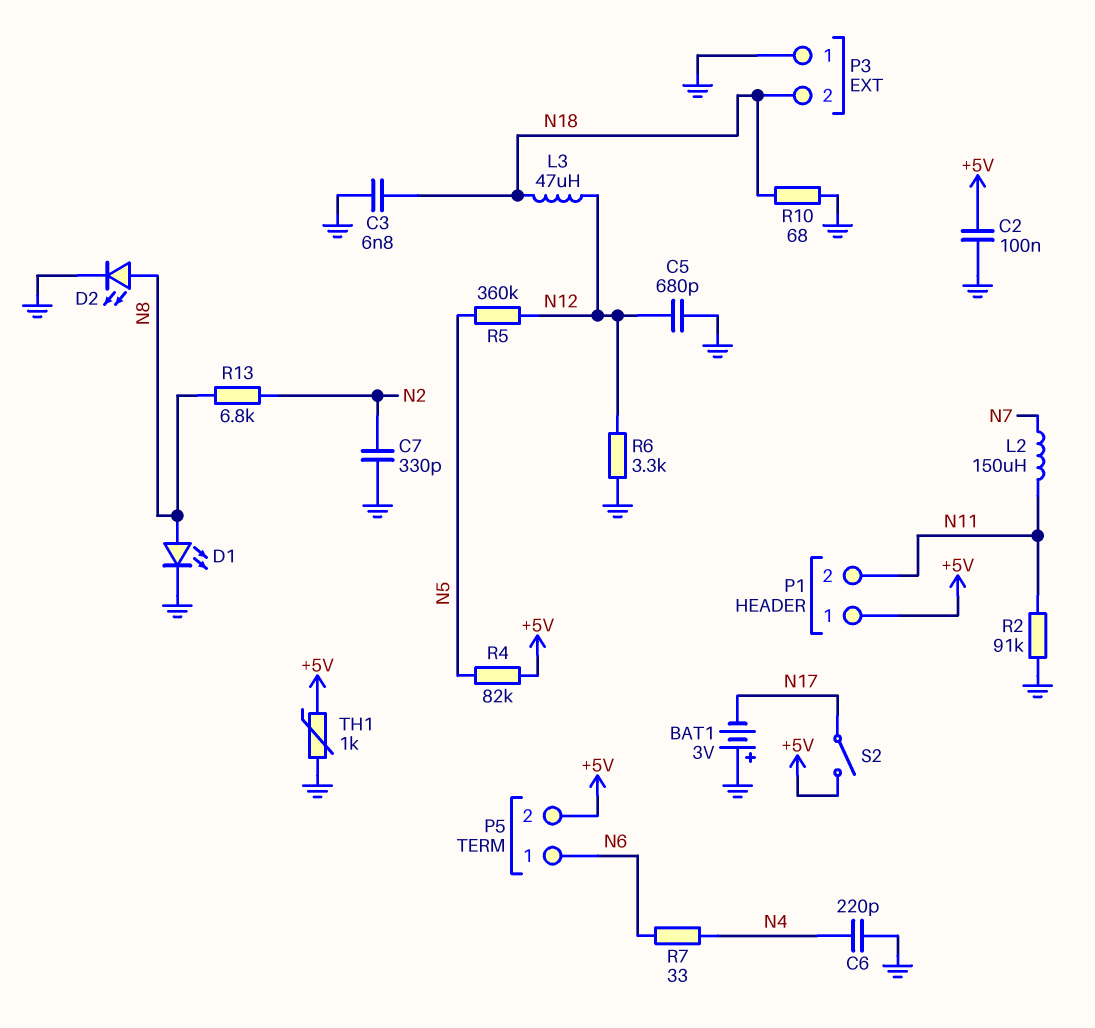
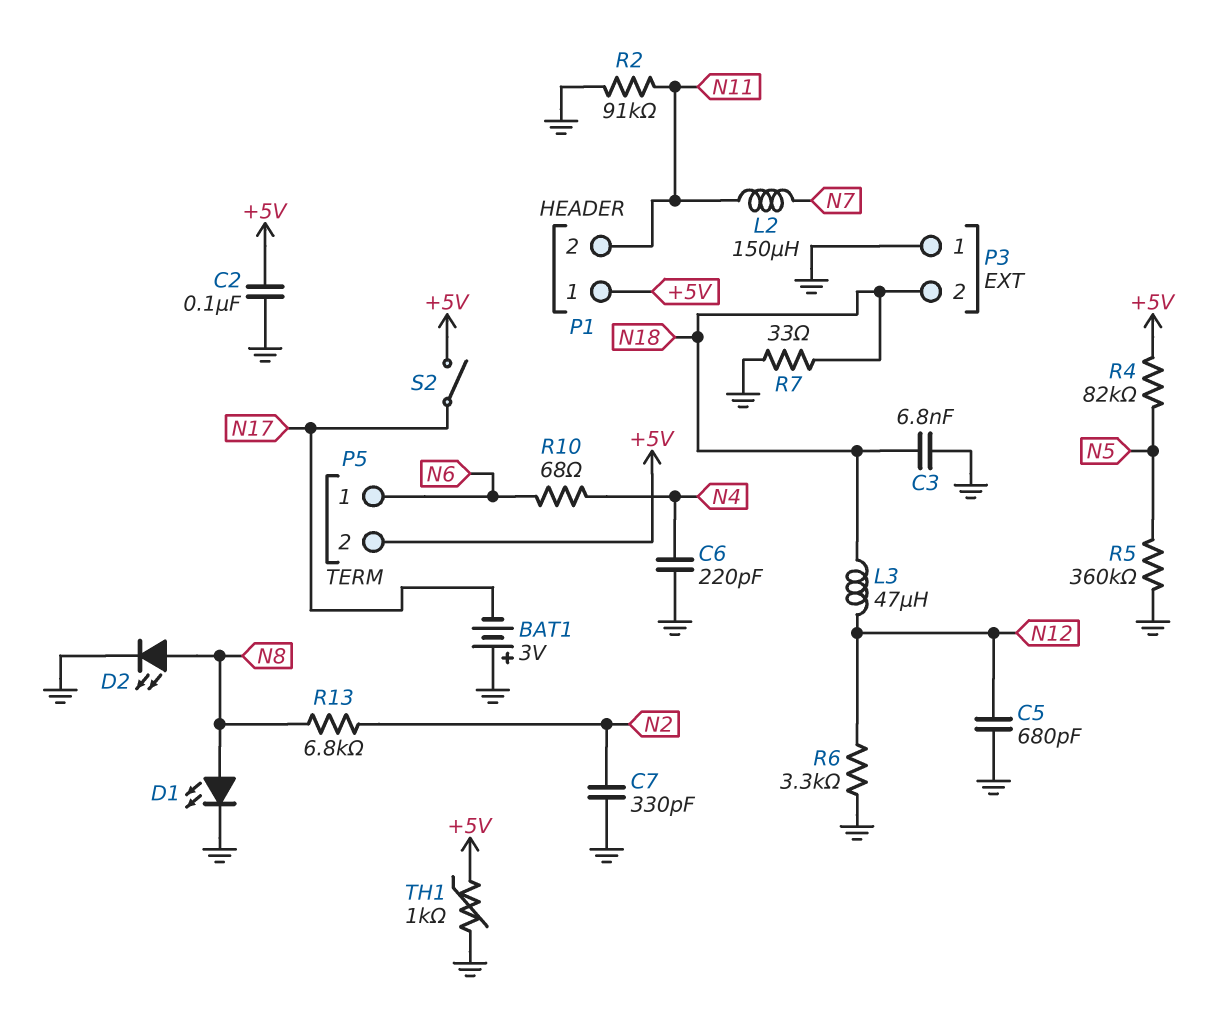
R5: 360k (N5, N12) -> 360k (GND, N5)
R7: 33 (N4, N6) -> 33 (GND, N18)
R10: 68 (GND, N18) -> 68 (N4, N6)

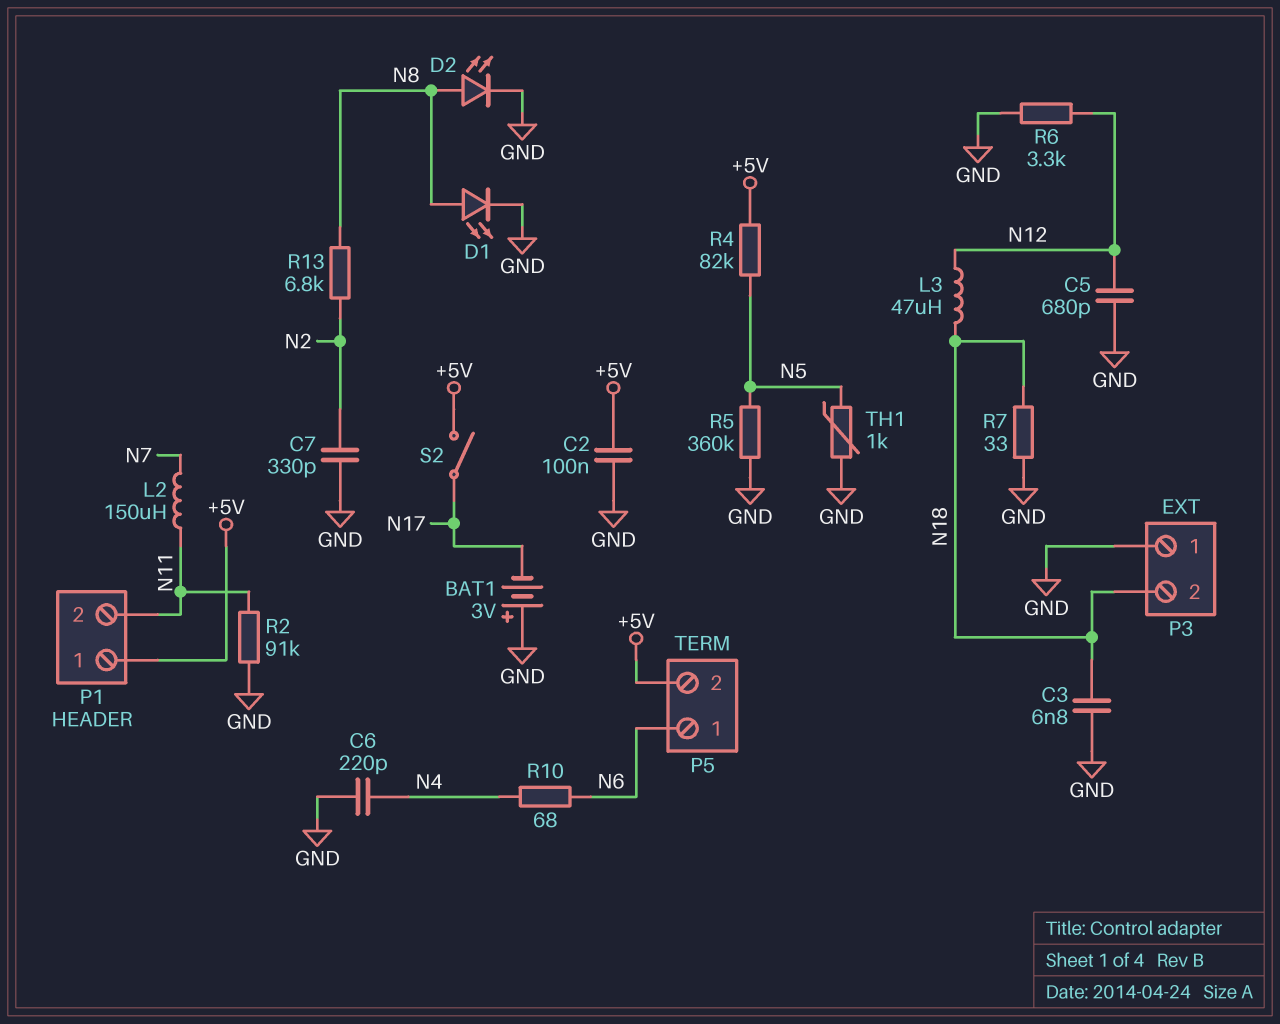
TH1: 1k (+5V, GND) -> 1k (GND, N5)

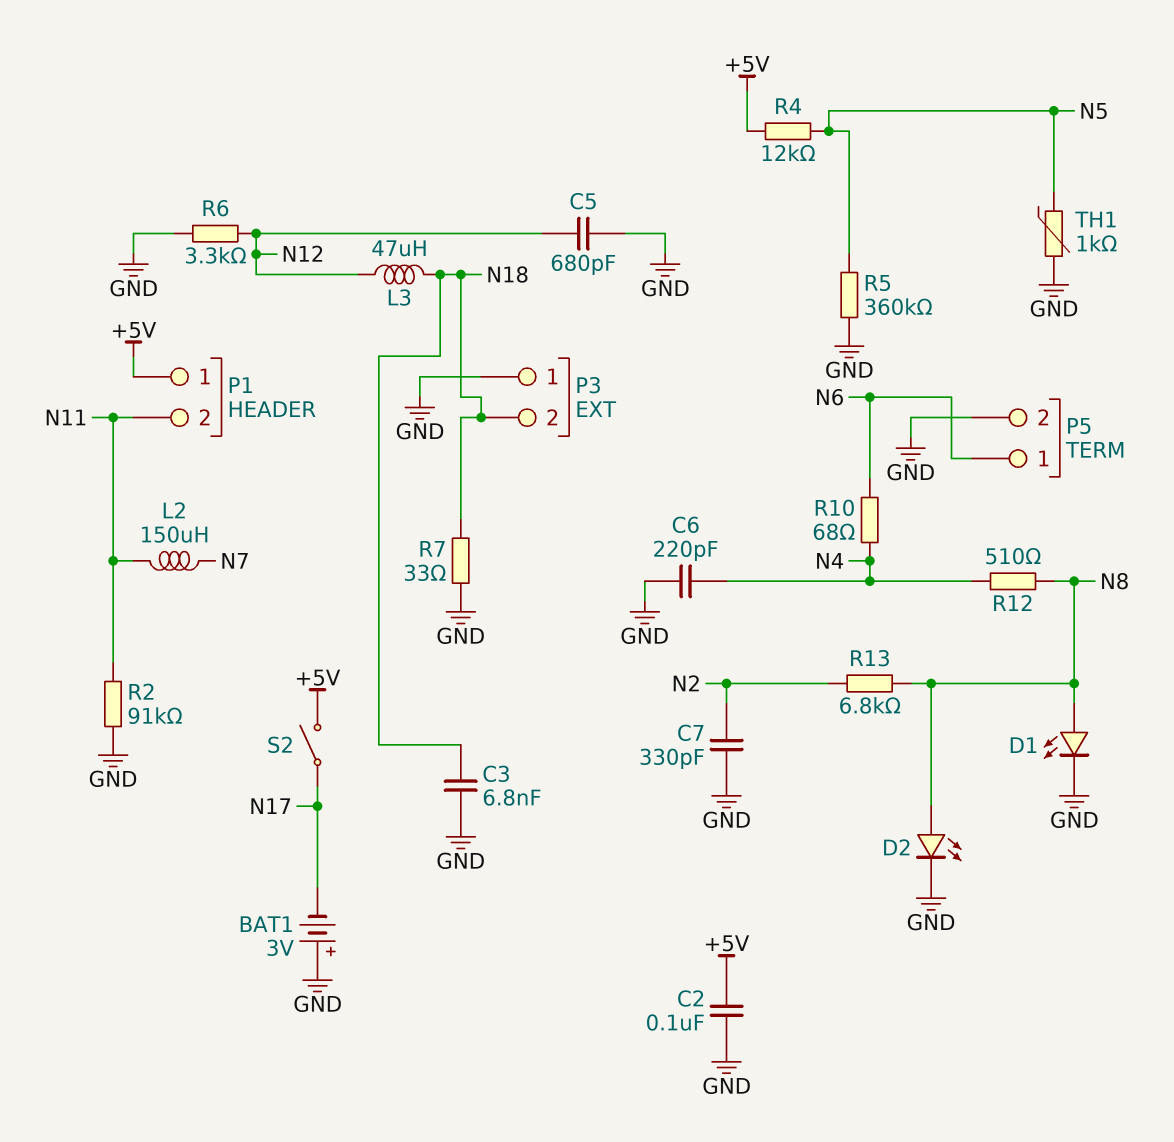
P5 pin 2: +5V -> GND
R4: 82k (+5V, N5) -> 12k (+5V, N5)
R12: none -> 510 (N4, N8)

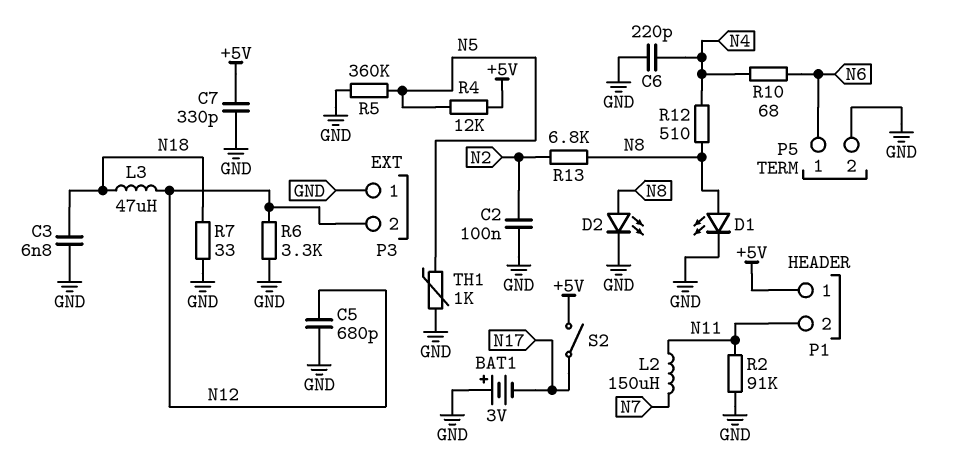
C2: 100nF (+5V, GND) -> 100nF (GND, N2)
C7: 330pF (GND, N2) -> 330pF (+5V, GND)
P3 pin 2: N18 -> N12

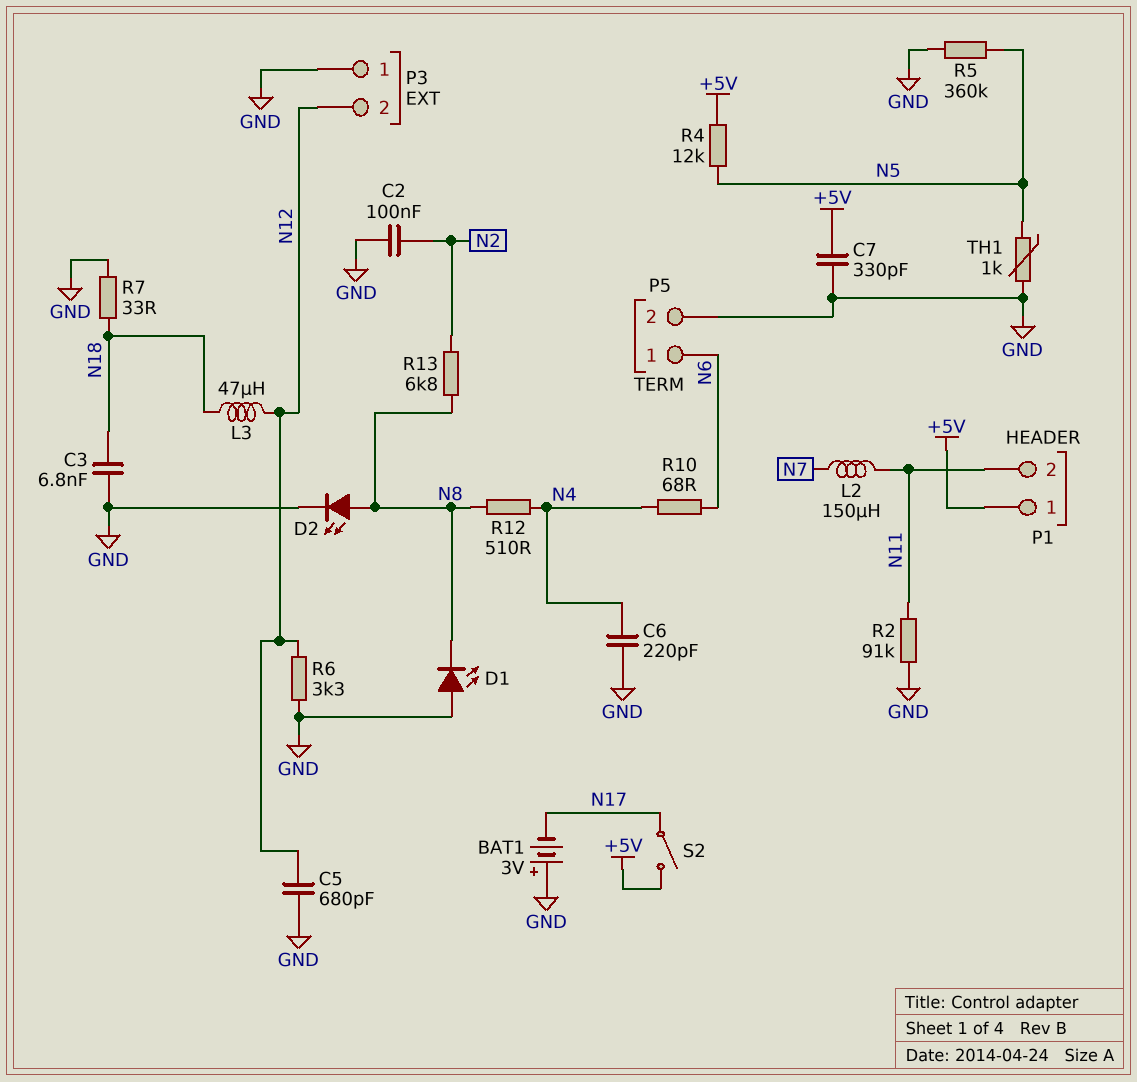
D1: LED (A N8, K GND) -> LED (A GND, K N8)

